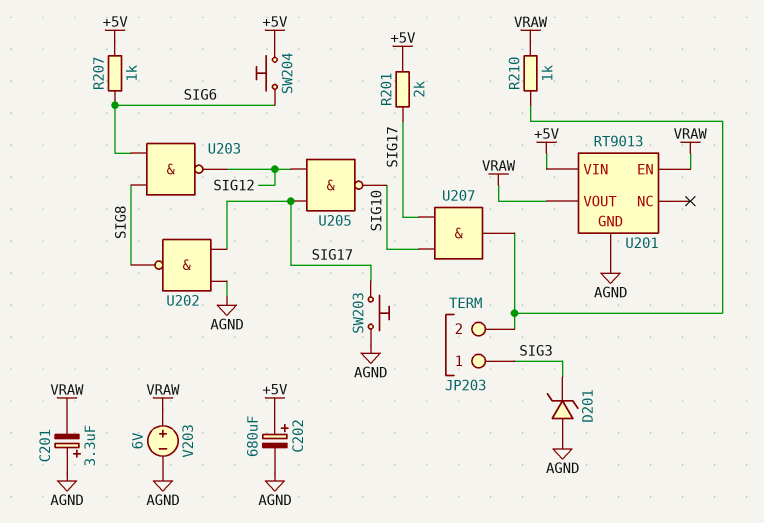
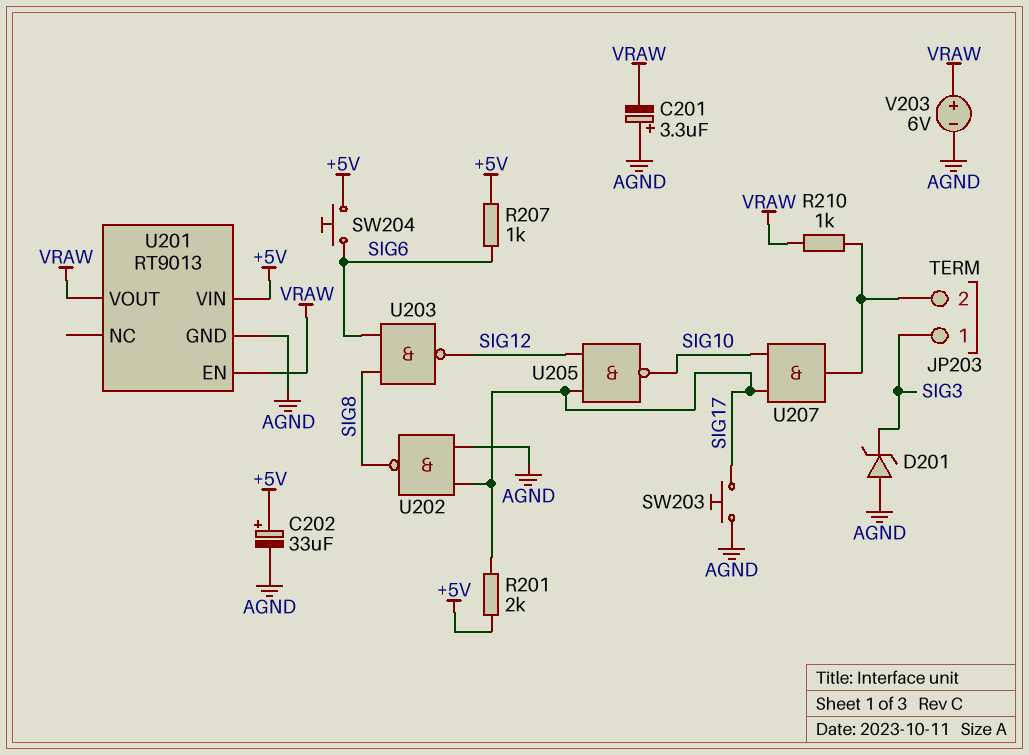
C202: 680uF (plus +5V, minus AGND) -> 33uF (plus +5V, minus AGND)

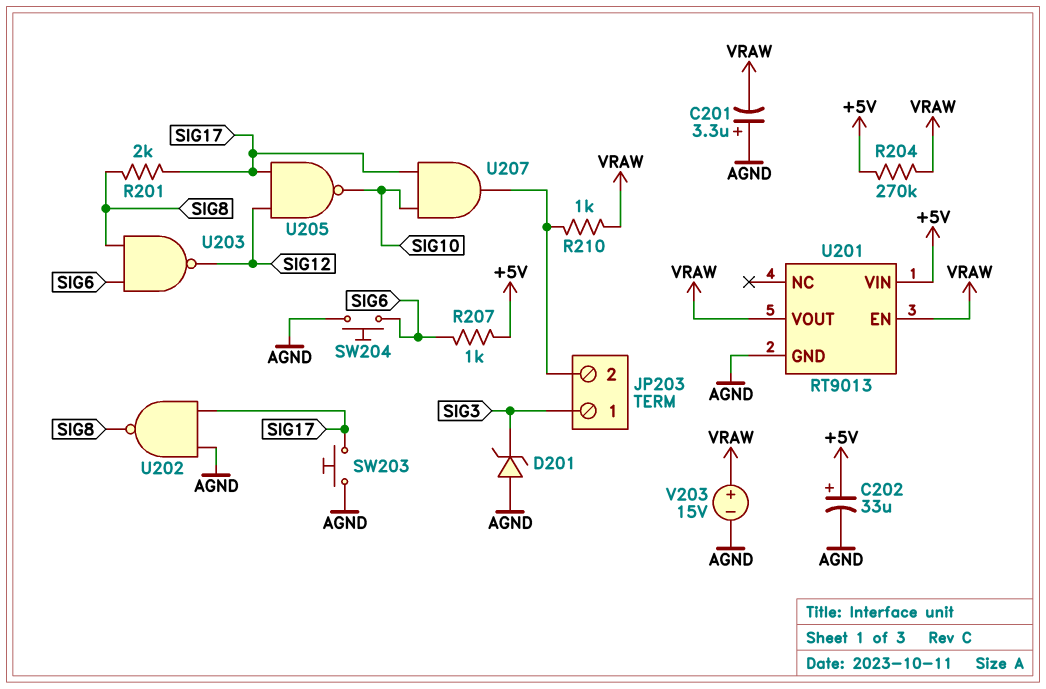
R201: 2k (+5V, SIG17) -> 2k (SIG8, SIG17)
R204: none -> 270k (+5V, VRAW)
SW204: button (+5V, SIG6) -> button (AGND, SIG6)
V203: 6V (plus VRAW, minus AGND) -> 15V (plus VRAW, minus AGND)

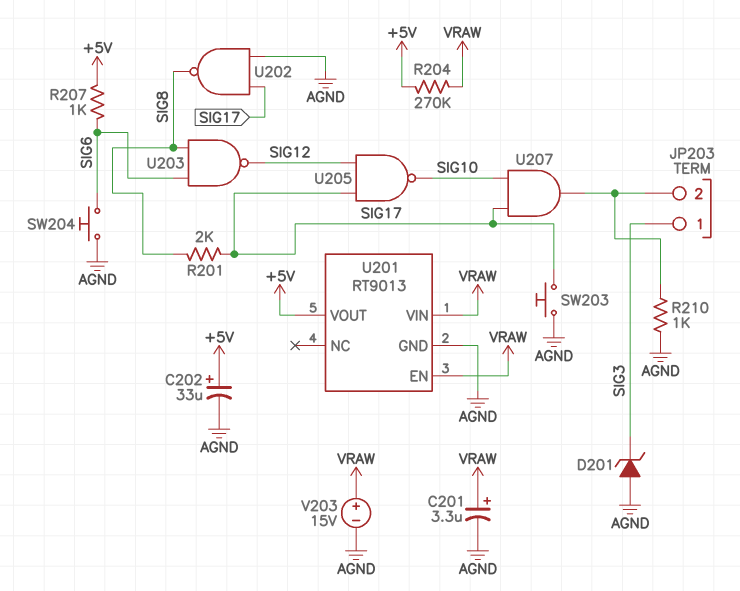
C201: 3.3uF (plus AGND, minus VRAW) -> 3.3uF (plus VRAW, minus AGND)
R210: 1k (JP203/2, VRAW) -> 1k (AGND, JP203/2)
U201 pin VIN: +5V -> VRAW
U201 pin VOUT: VRAW -> +5V

